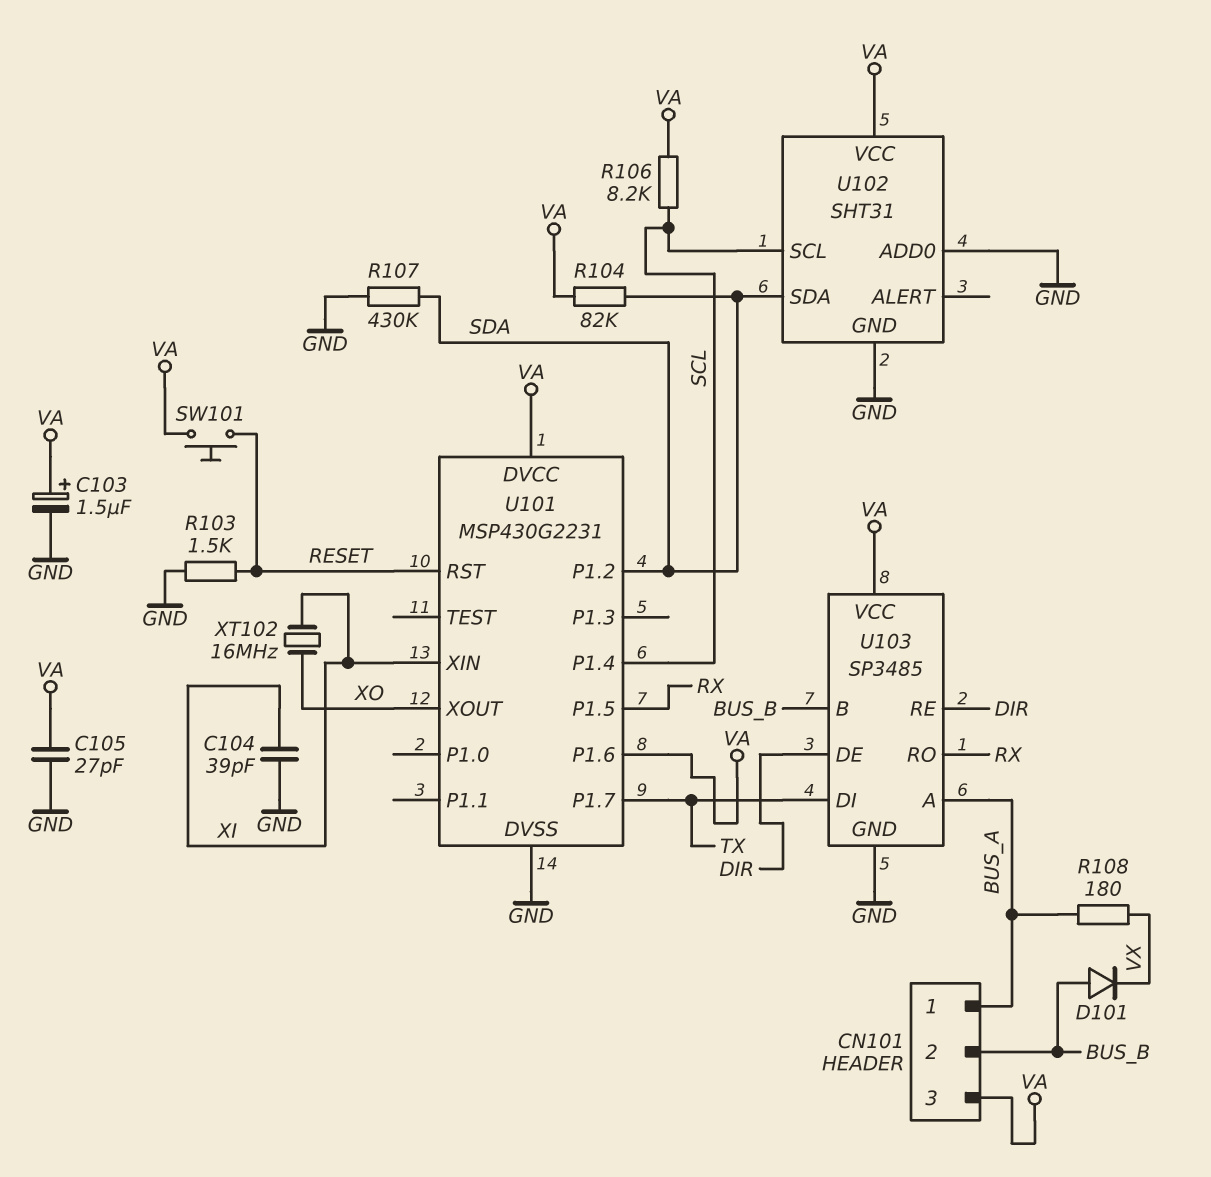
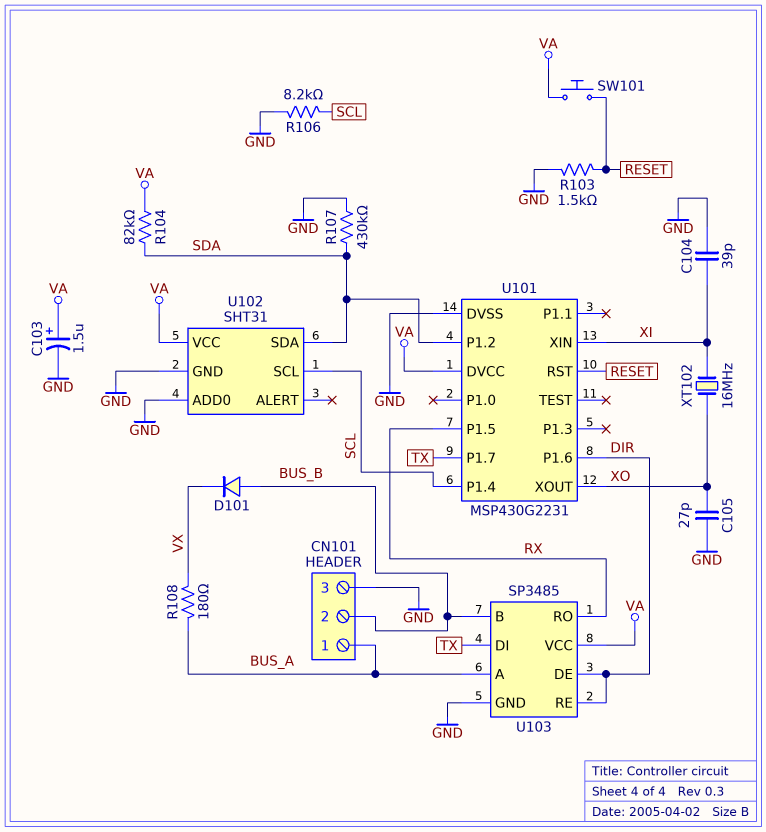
C105: 27pF (GND, VA) -> 27pF (GND, XO)
CN101 pin 3: VA -> GND
R106: 8.2k (SCL, VA) -> 8.2k (GND, SCL)
U101 pin P1.6: VA -> DIR

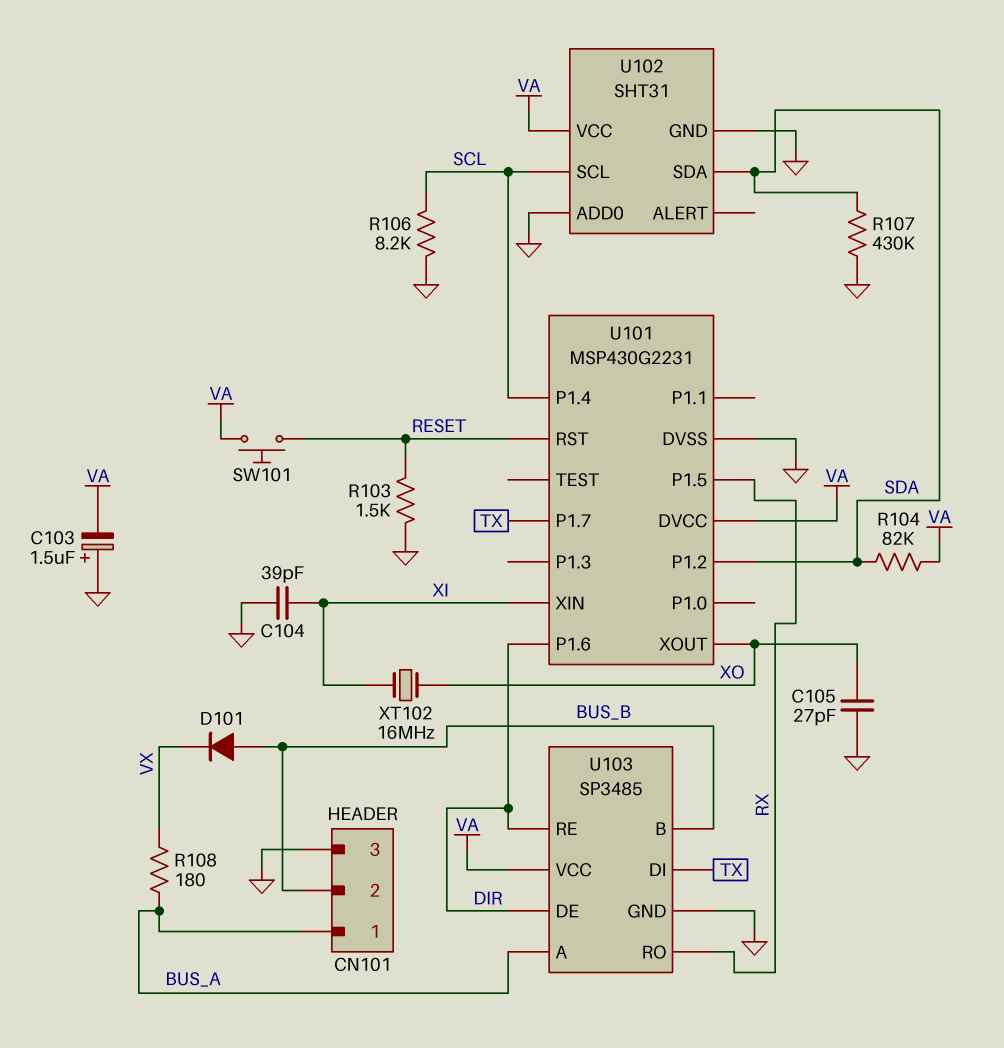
C103: 1.5uF (plus VA, minus GND) -> 1.5uF (plus GND, minus VA)

